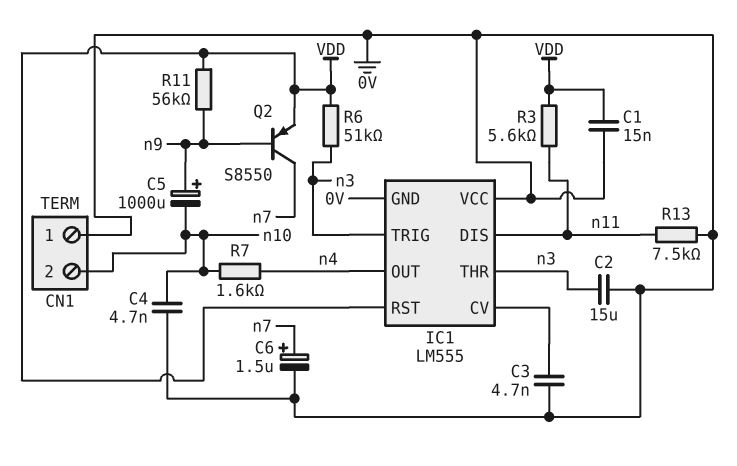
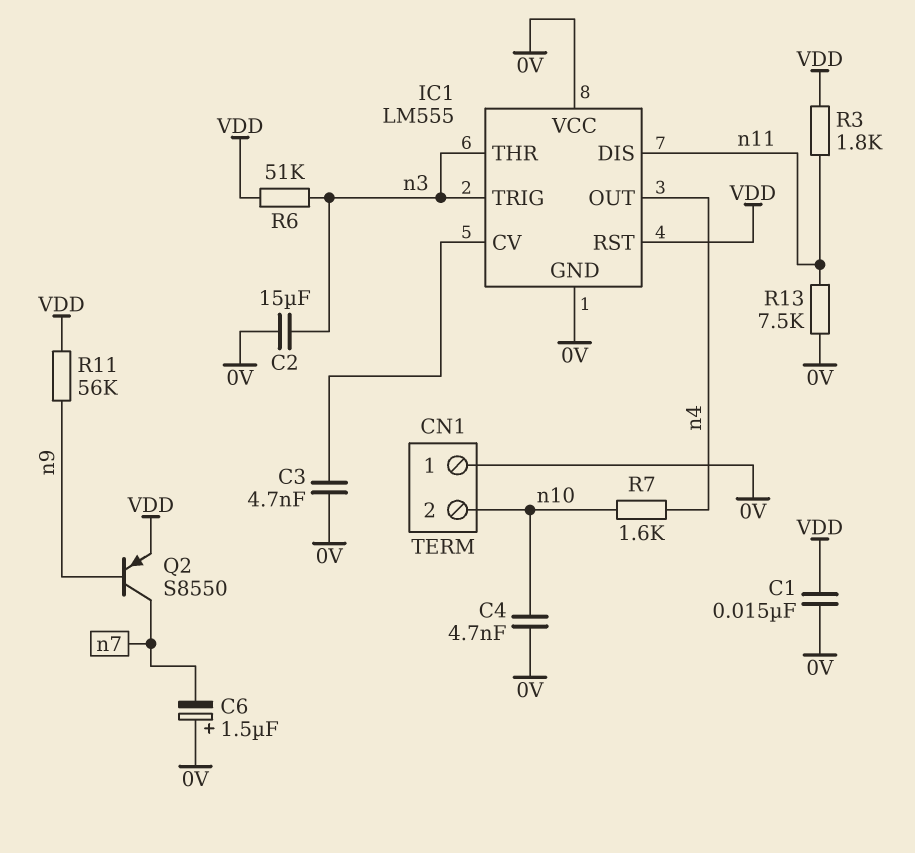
C5: 1000uF (plus n9, minus n10) -> none
C6: 1.5uF (plus n7, minus 0V) -> 1.5uF (plus 0V, minus n7)
R3: 5.6k (VDD, n11) -> 1.8k (VDD, n11)

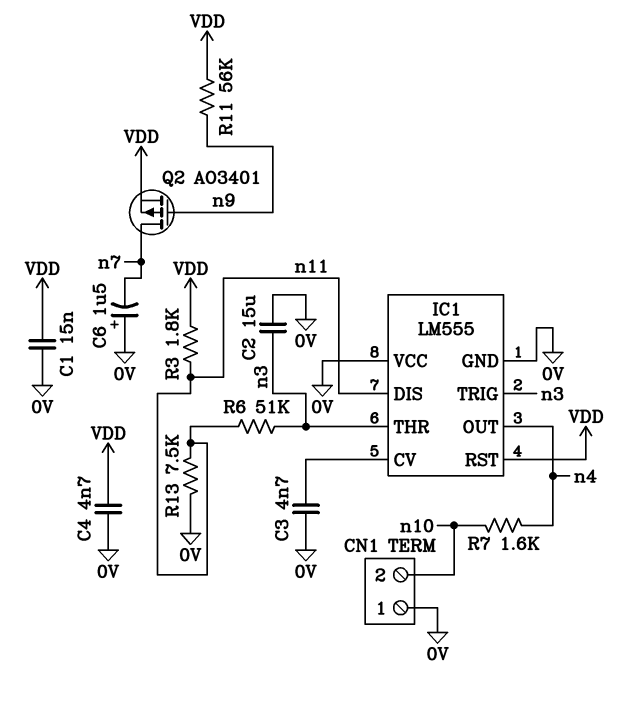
C4: 4.7nF (0V, n10) -> 4.7nF (0V, VDD)
Q2: PNP S8550 (B n9, C n7, E VDD) -> PMOS AO3401 (G n9, D n7, S VDD)
R6: 51k (VDD, n3) -> 51k (n3, n11)

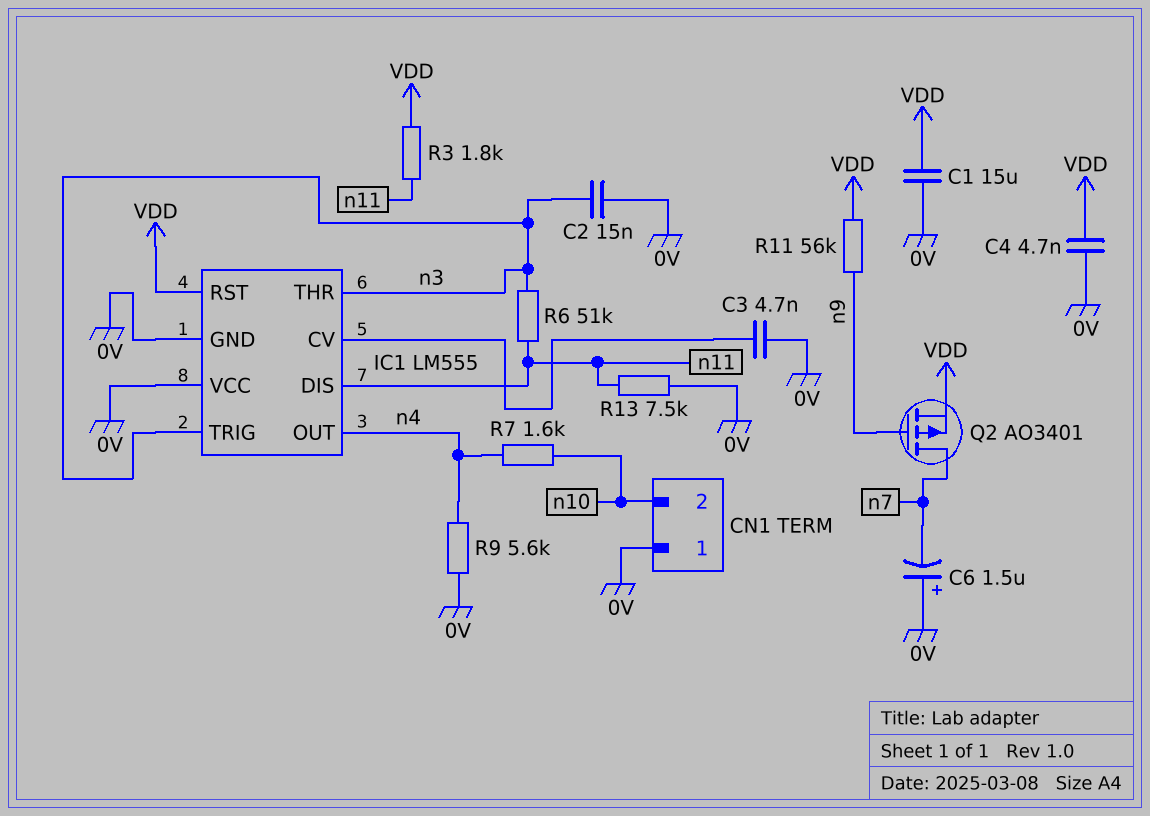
C1: 15nF (0V, VDD) -> 15uF (0V, VDD)
C2: 15uF (0V, n3) -> 15nF (0V, n3)
R9: none -> 5.6k (0V, n4)

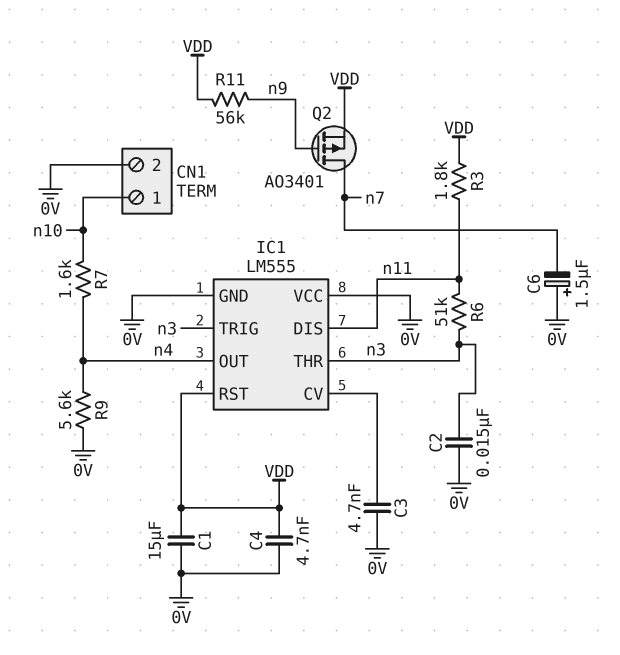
CN1 pin 1: 0V -> n10
CN1 pin 2: n10 -> 0V
R13: 7.5k (0V, n11) -> none

